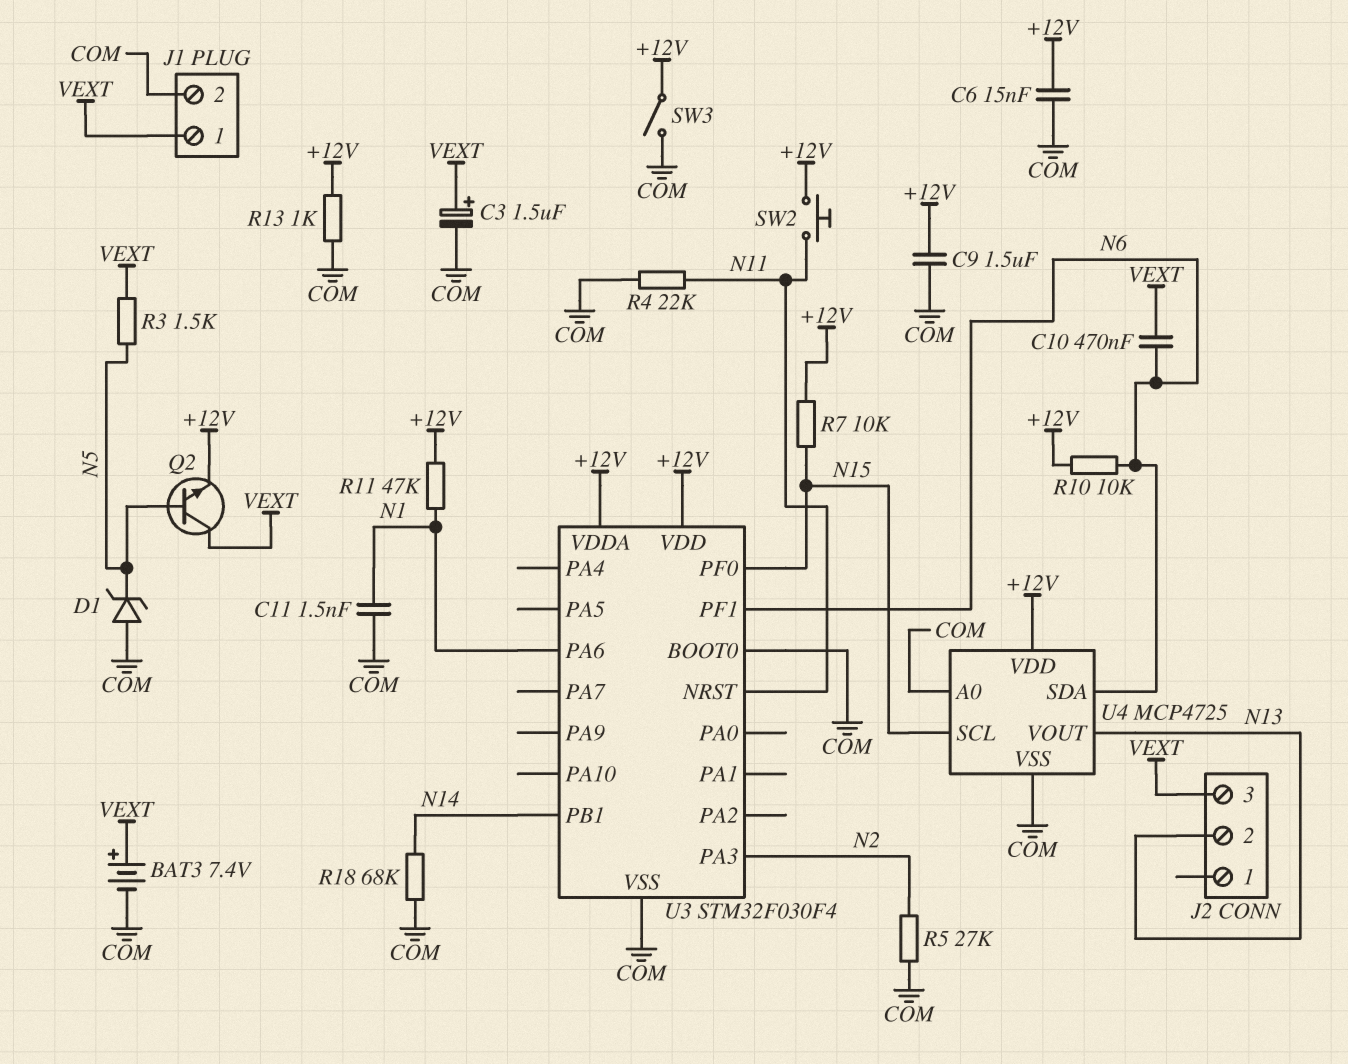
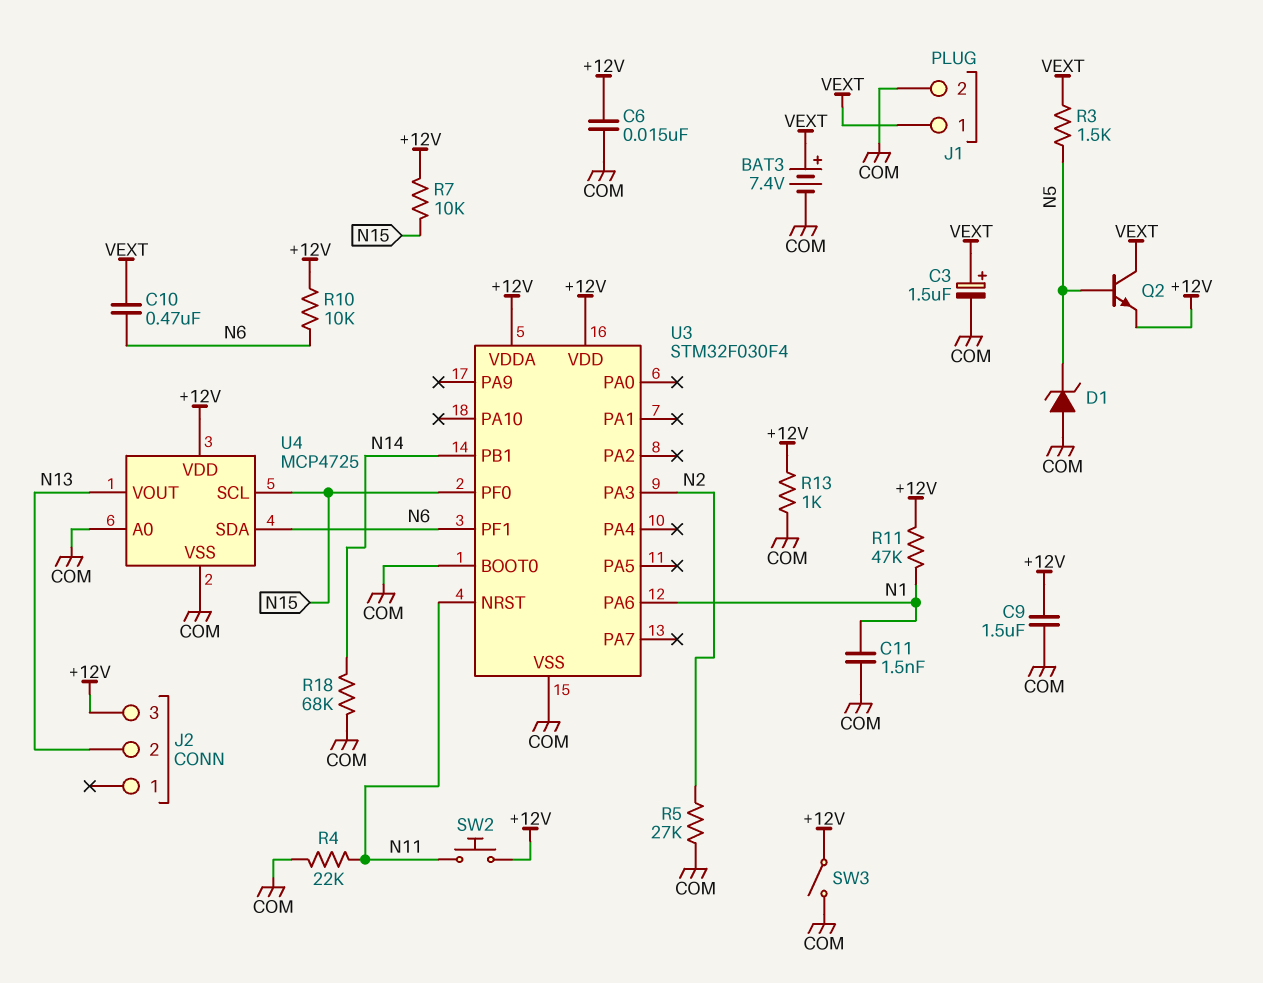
J2 pin 3: VEXT -> +12V

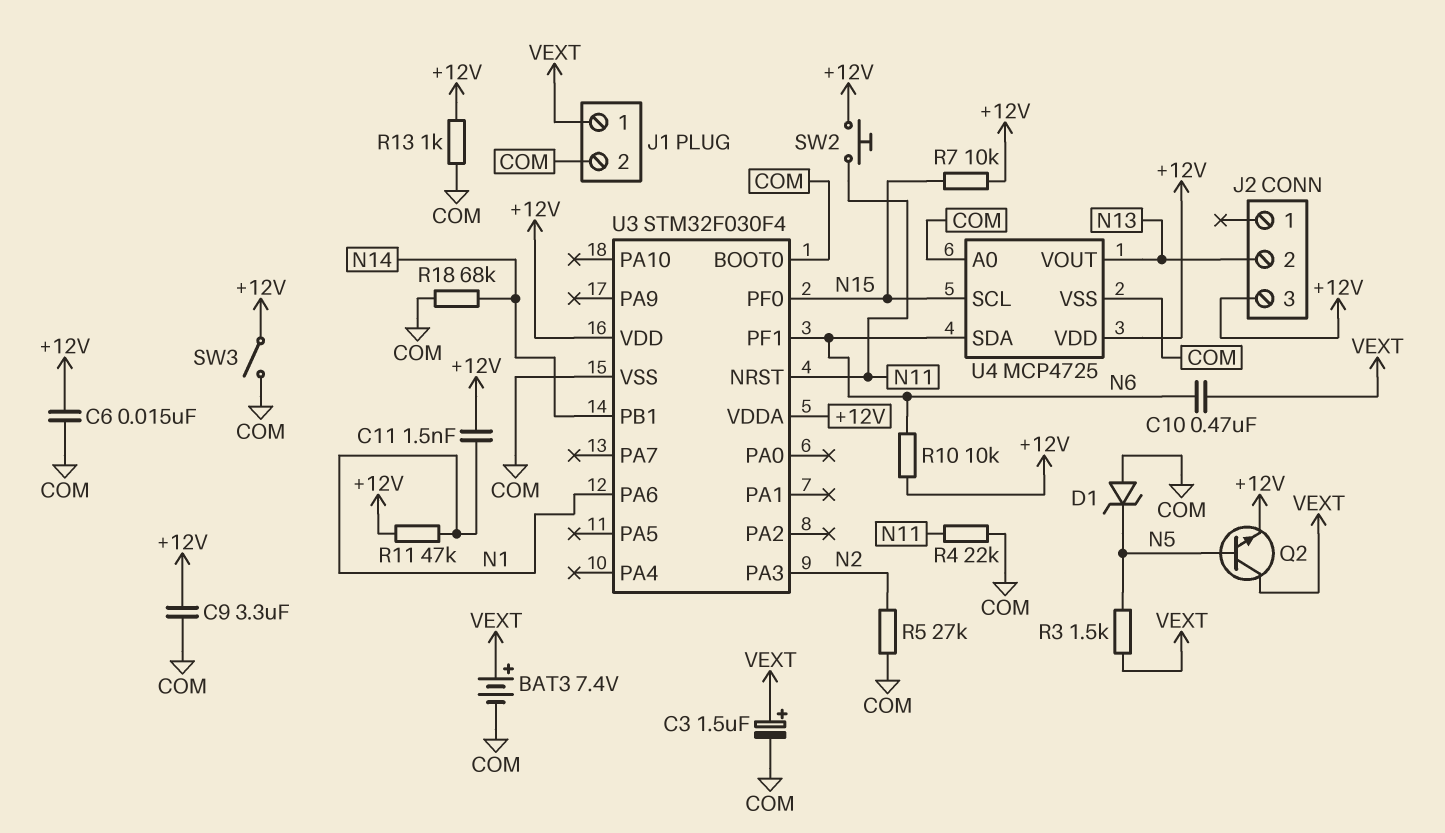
C9: 1.5uF (+12V, COM) -> 3.3uF (+12V, COM)
C11: 1.5nF (COM, N1) -> 1.5nF (+12V, N1)

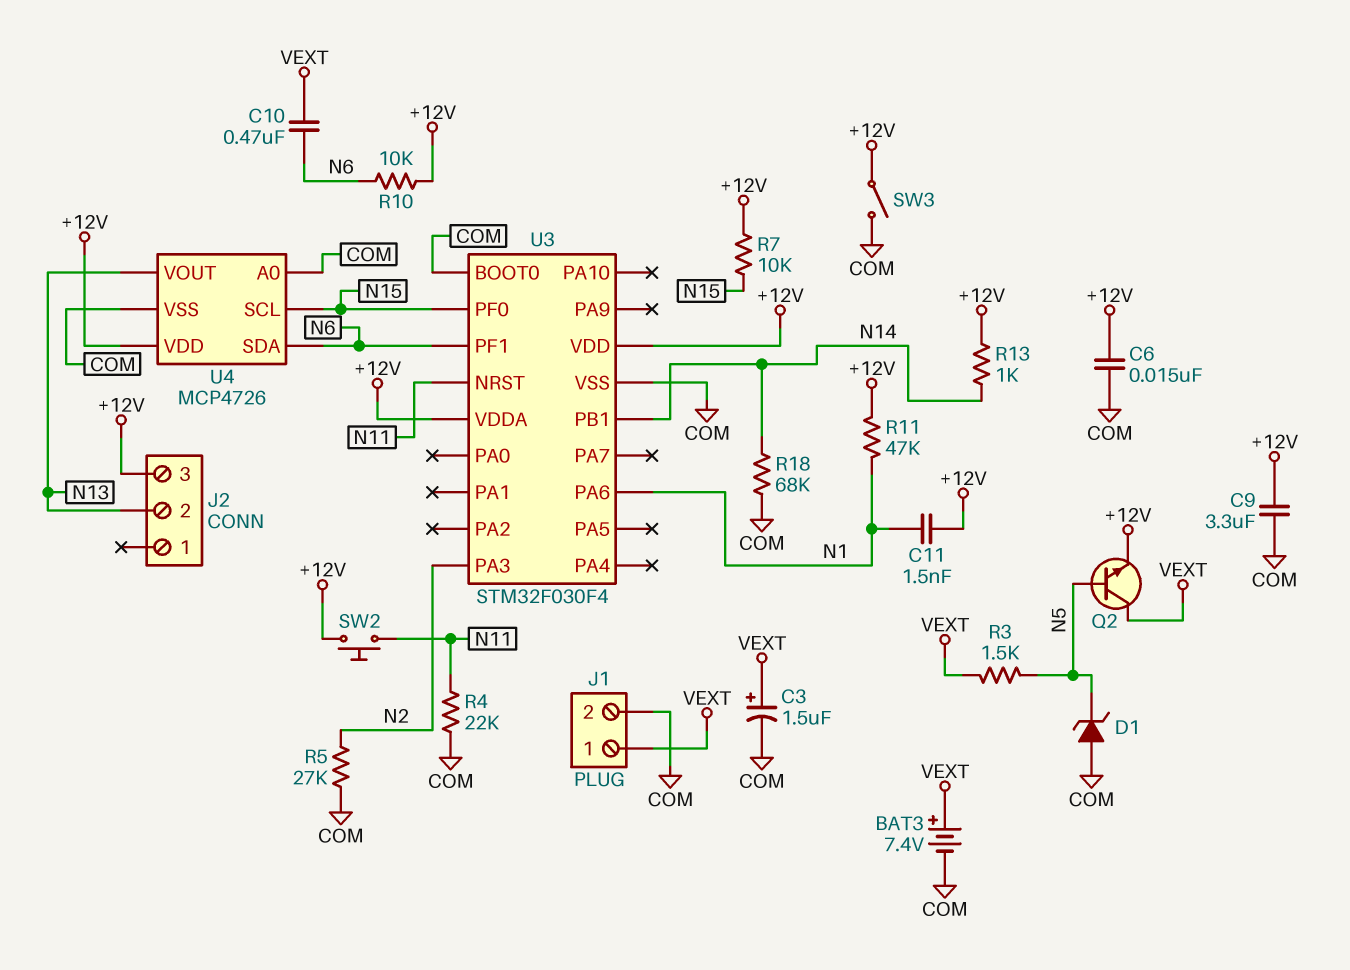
R13: 1k (+12V, COM) -> 1k (+12V, N14)
U4: MCP4725 -> MCP4726

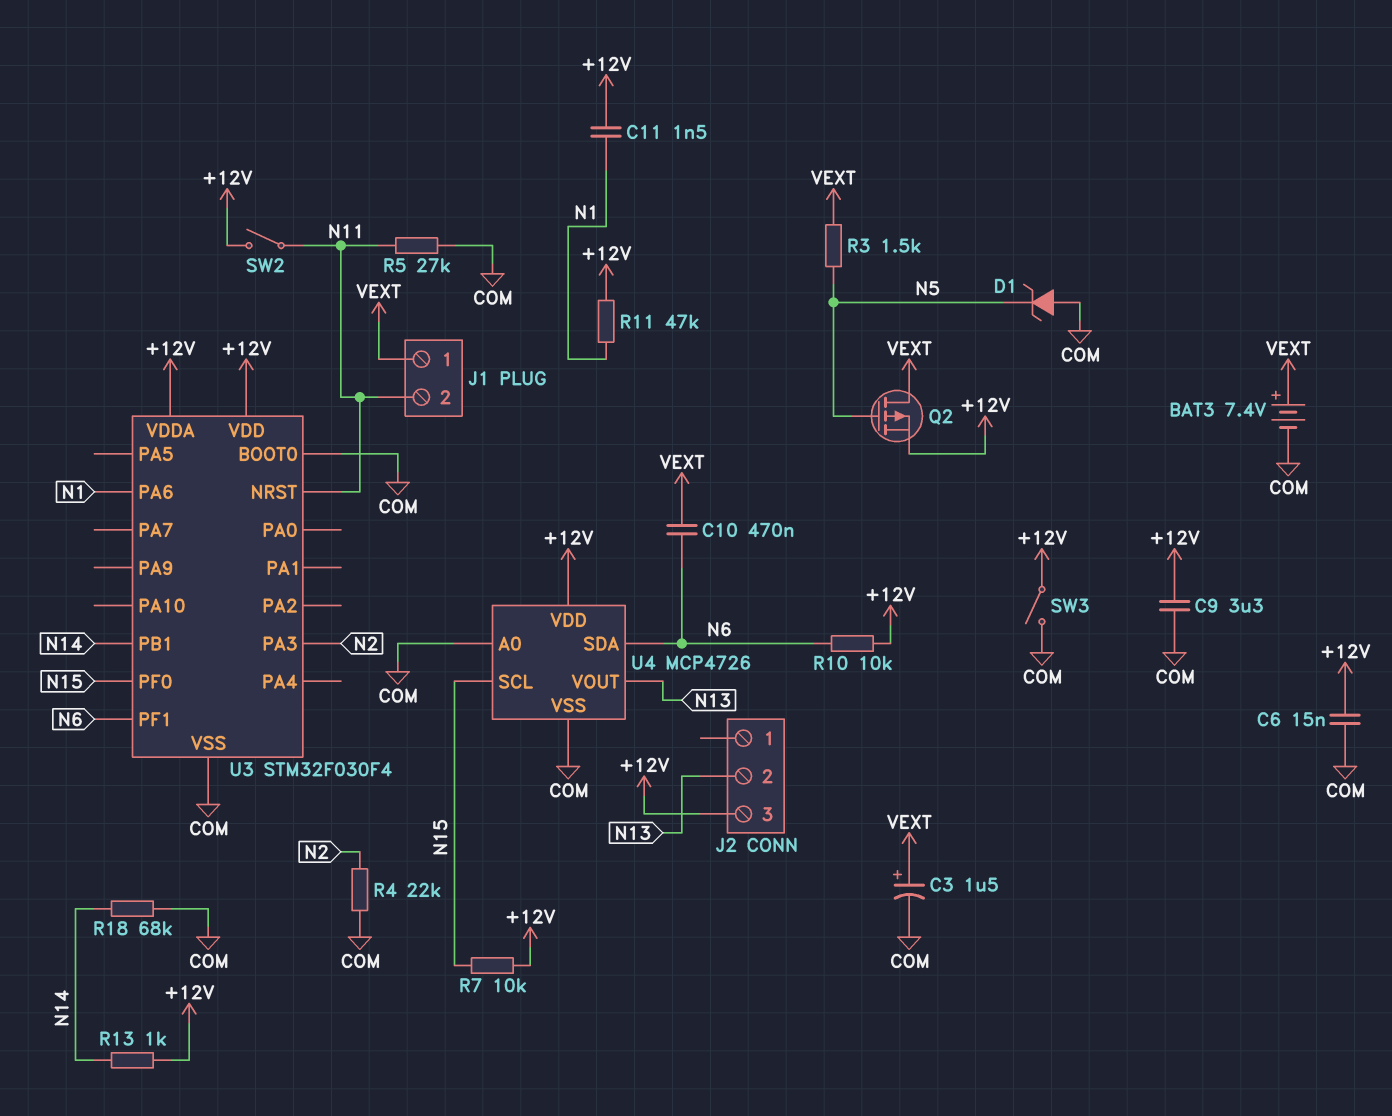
J1 pin 2: COM -> N11
Q2: NPN (B N5, C VEXT, E +12V) -> PMOS (G N5, D VEXT, S +12V)
R4: 22k (COM, N11) -> 22k (COM, N2)
R5: 27k (COM, N2) -> 27k (COM, N11)
SW2: button (+12V, N11) -> switch (+12V, N11)

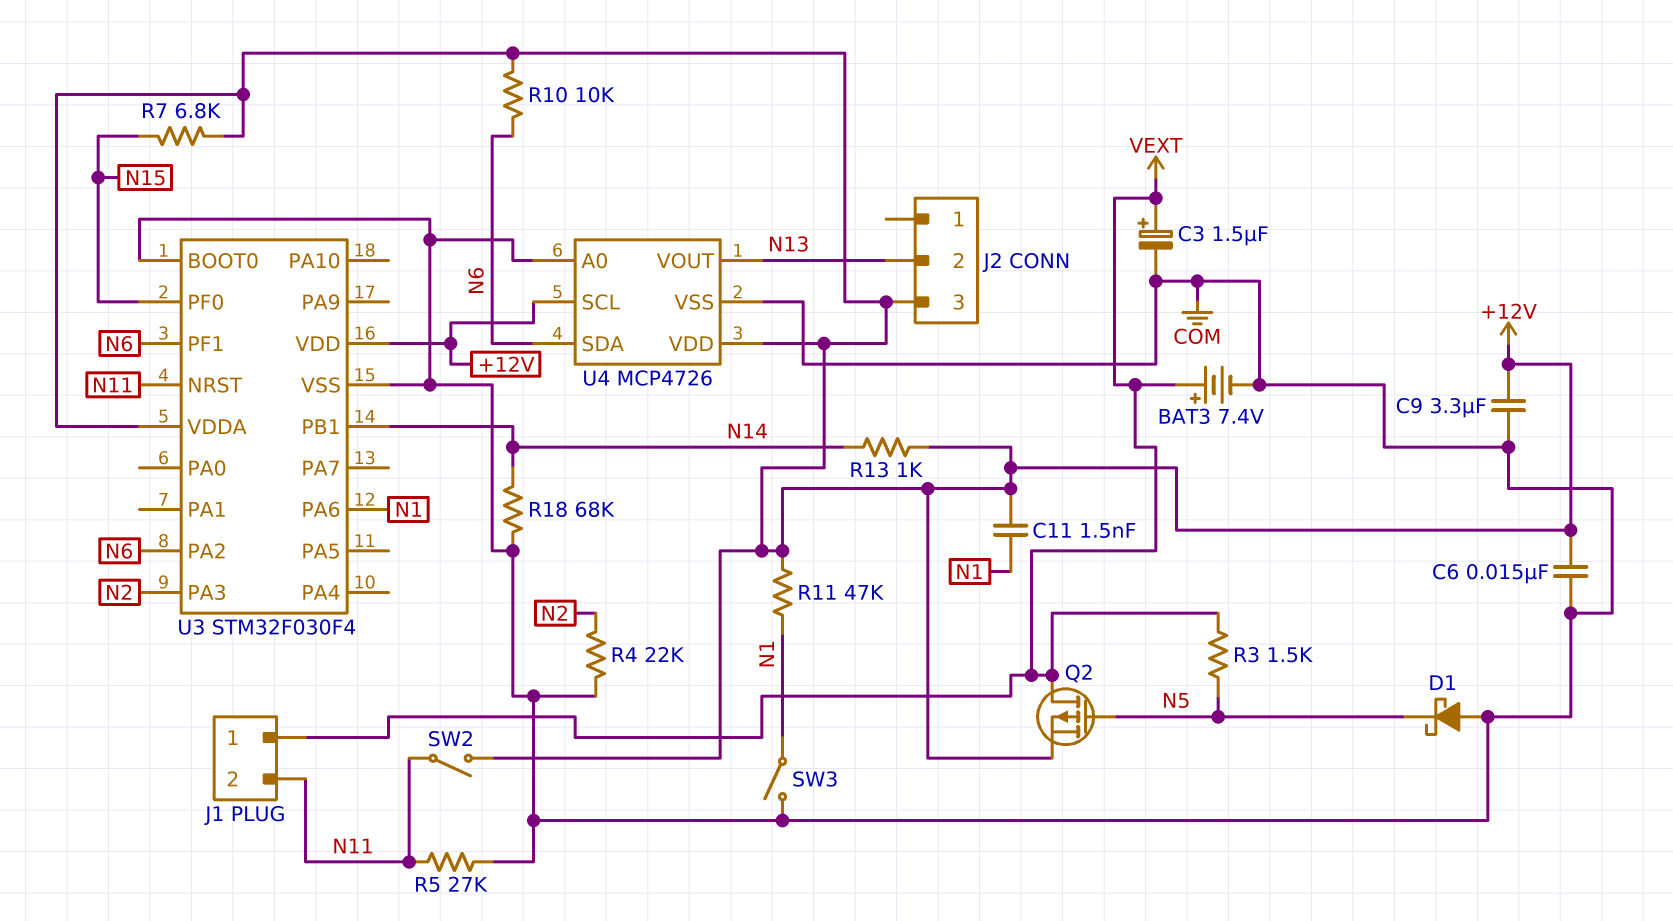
C10: 470nF (N6, VEXT) -> none
D1: zener (A COM, K N5) -> schottky (A COM, K N5)
R7: 10k (+12V, N15) -> 6.8k (+12V, N15)
SW3: switch (+12V, COM) -> switch (COM, N1)
U3 pin PA2: none -> N6
U4 pin SCL: N15 -> +12V

